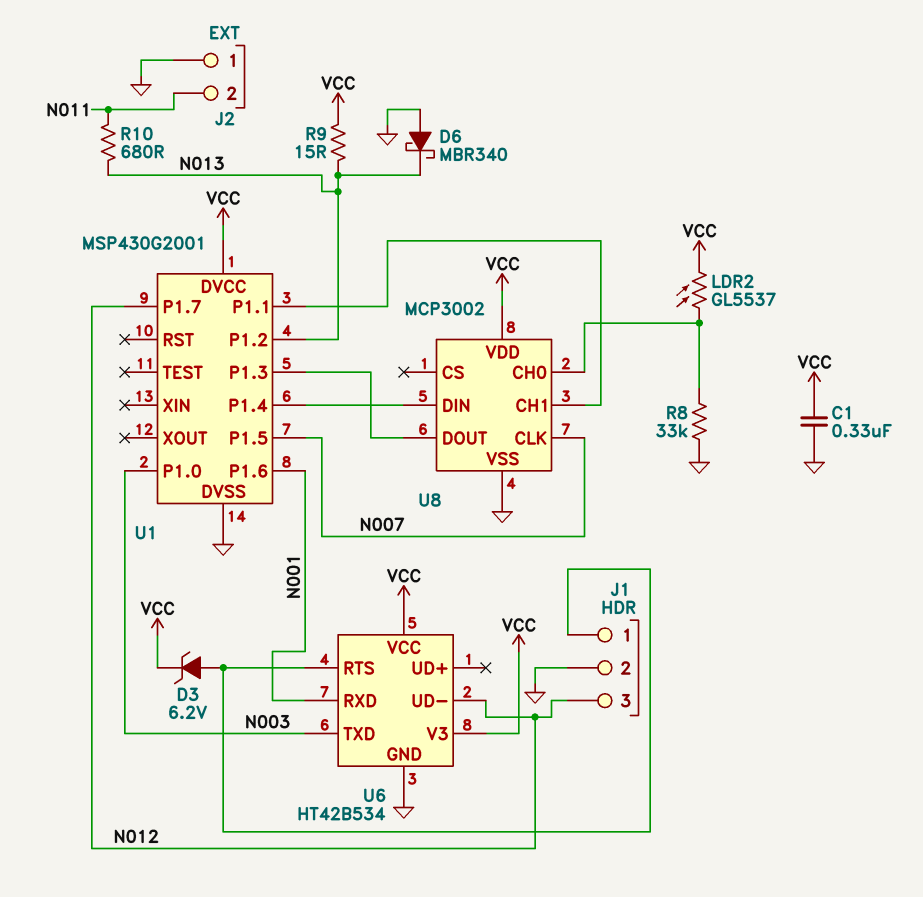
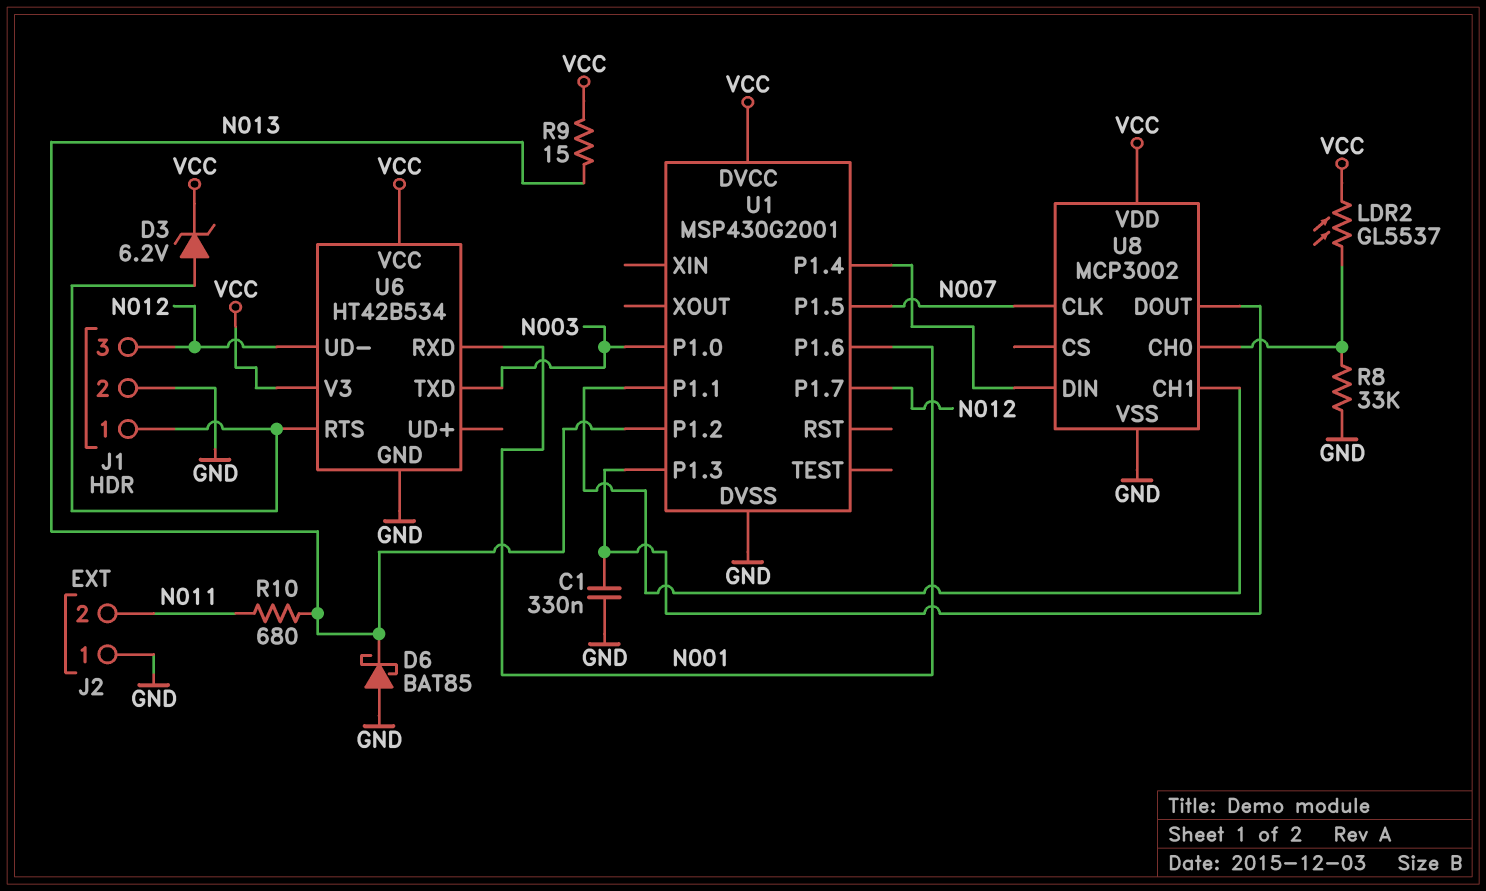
C1: 330nF (GND, VCC) -> 330nF (GND, U1/P1.3)
D6: schottky MBR340 (A GND, K N013) -> schottky BAT85 (A GND, K N013)

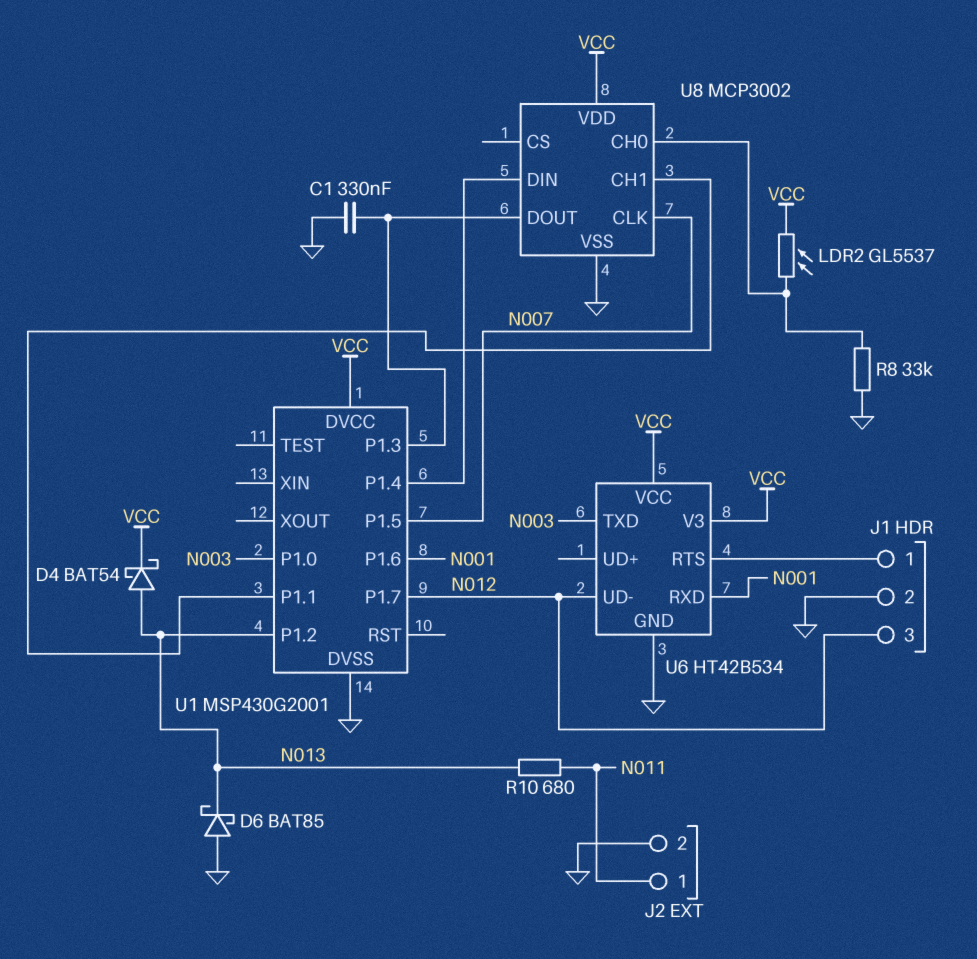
D3: zener 6.2V (A J1/1, K VCC) -> none
D4: none -> schottky BAT54 (A N013, K VCC)
J2 pin 1: GND -> N011
J2 pin 2: N011 -> GND
R9: 15 (N013, VCC) -> none

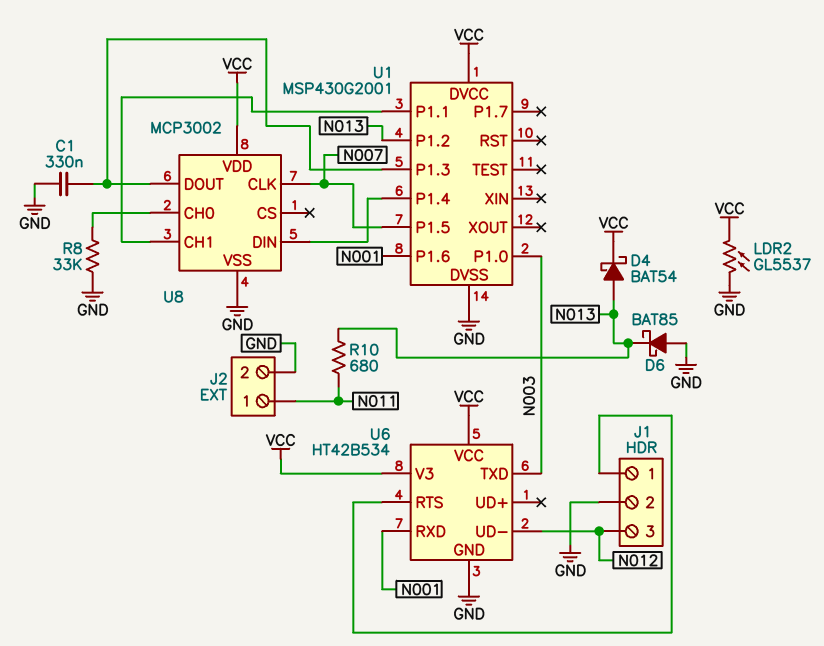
LDR2: GL5537 (U8/CH0, VCC) -> GL5537 (GND, VCC)
U1 pin P1.7: N012 -> none

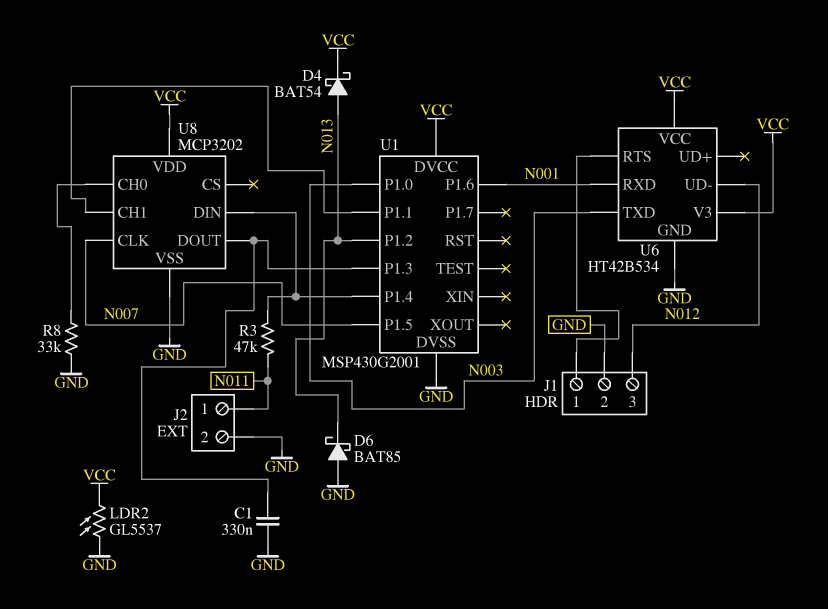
R3: none -> 47k (N011, U1/P1.4)
R10: 680 (N011, N013) -> none
U8: MCP3002 -> MCP3202

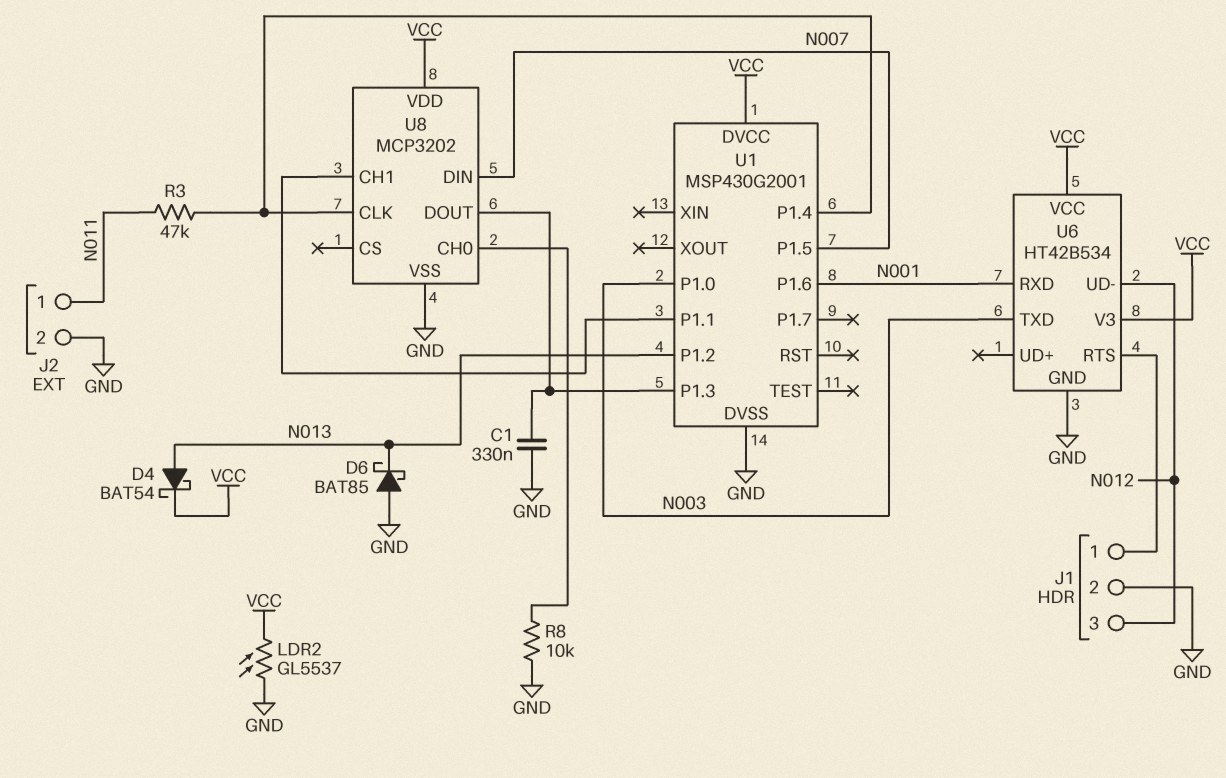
R8: 33k (GND, U8/CH0) -> 10k (GND, U8/CH0)
U8 pin CLK: N007 -> U1/P1.4
U8 pin DIN: U1/P1.4 -> N007

